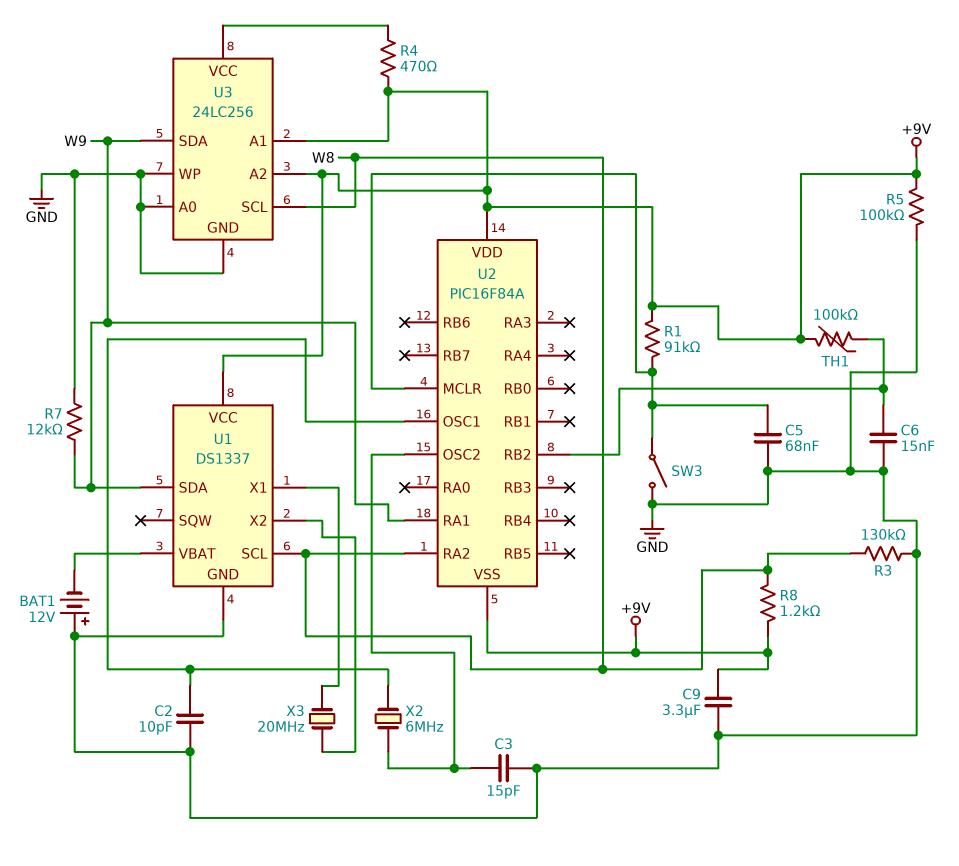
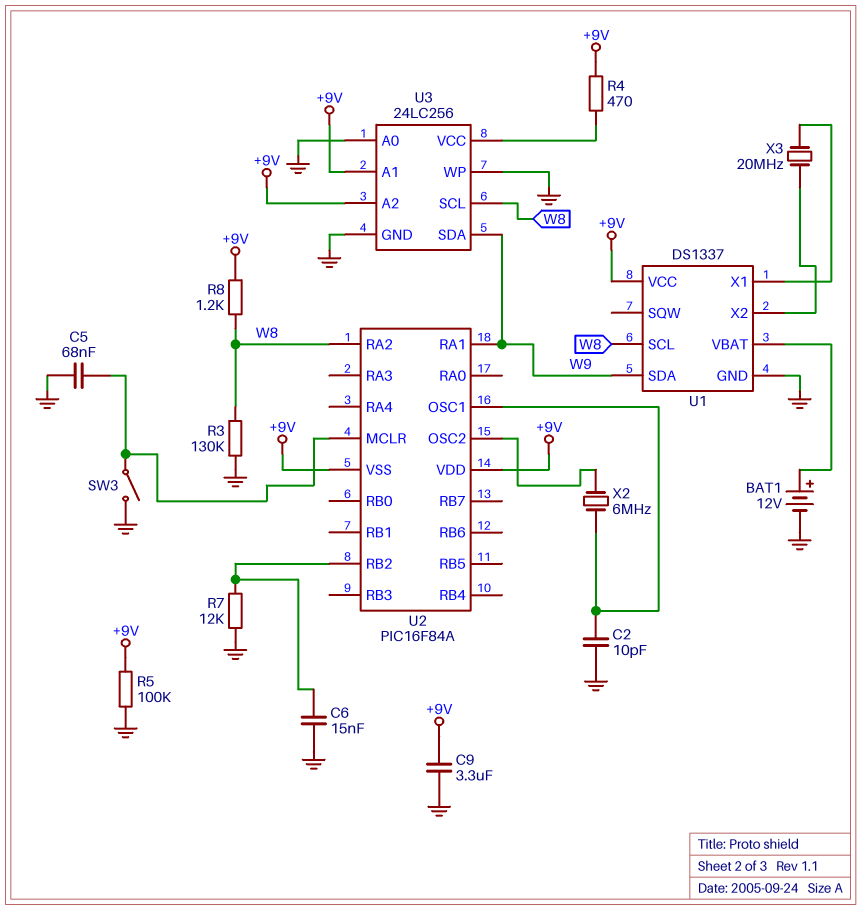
BAT1: 12V (plus GND, minus U1/VBAT) -> 12V (plus U1/VBAT, minus GND)
C3: 15pF (GND, U2/OSC2) -> none
R1: 91k (+9V, U2/MCLR) -> none
R7: 12k (GND, W9) -> 12k (GND, U2/RB2)
TH1: 100k (+9V, U2/RB2) -> none

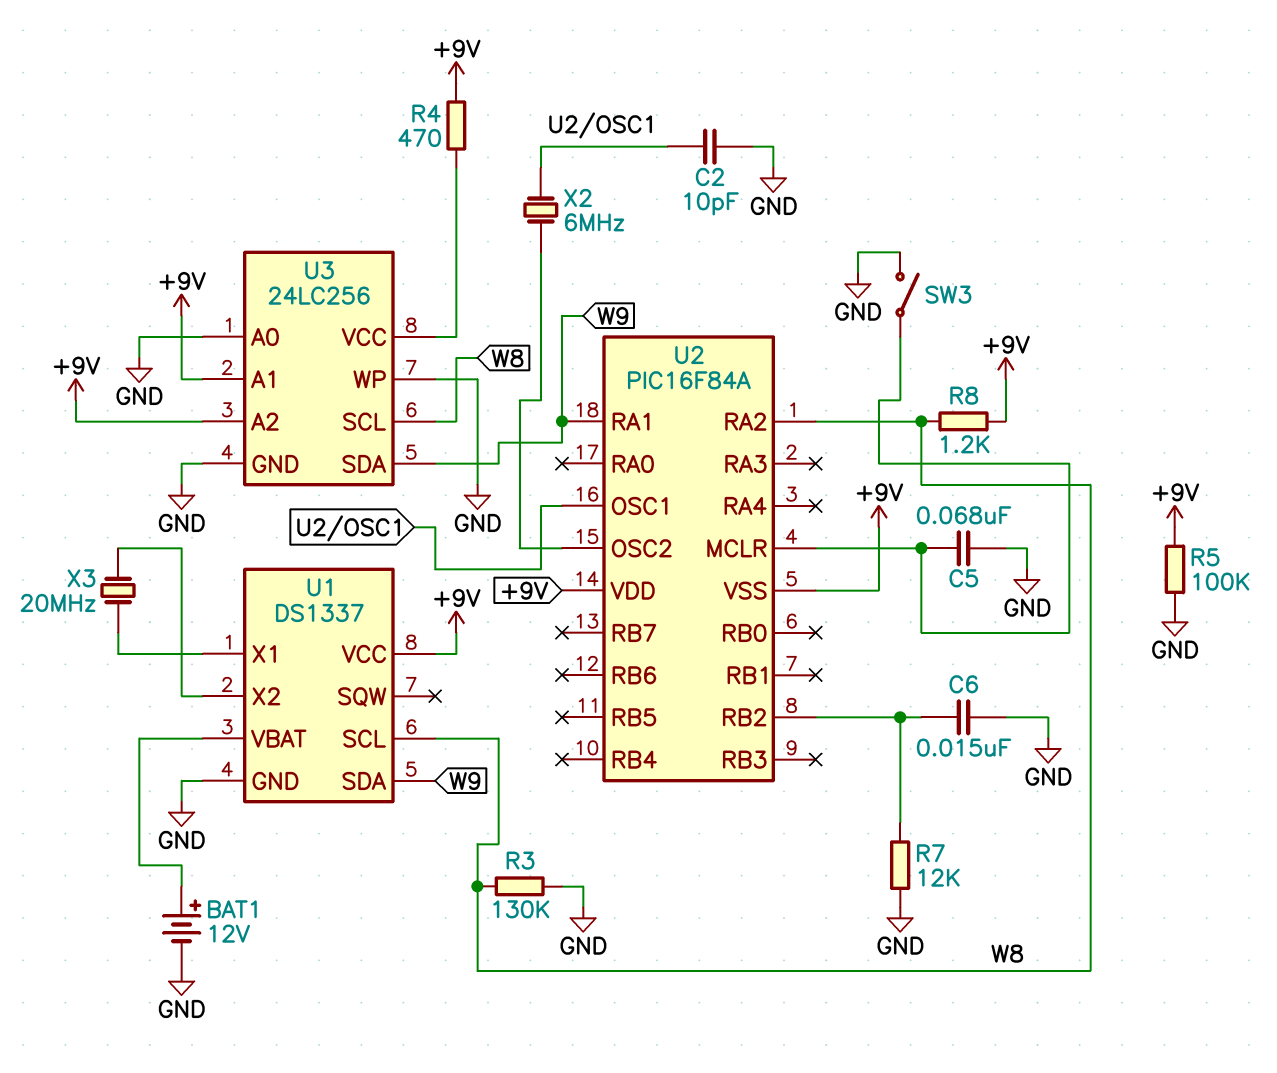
C9: 3.3uF (+9V, GND) -> none

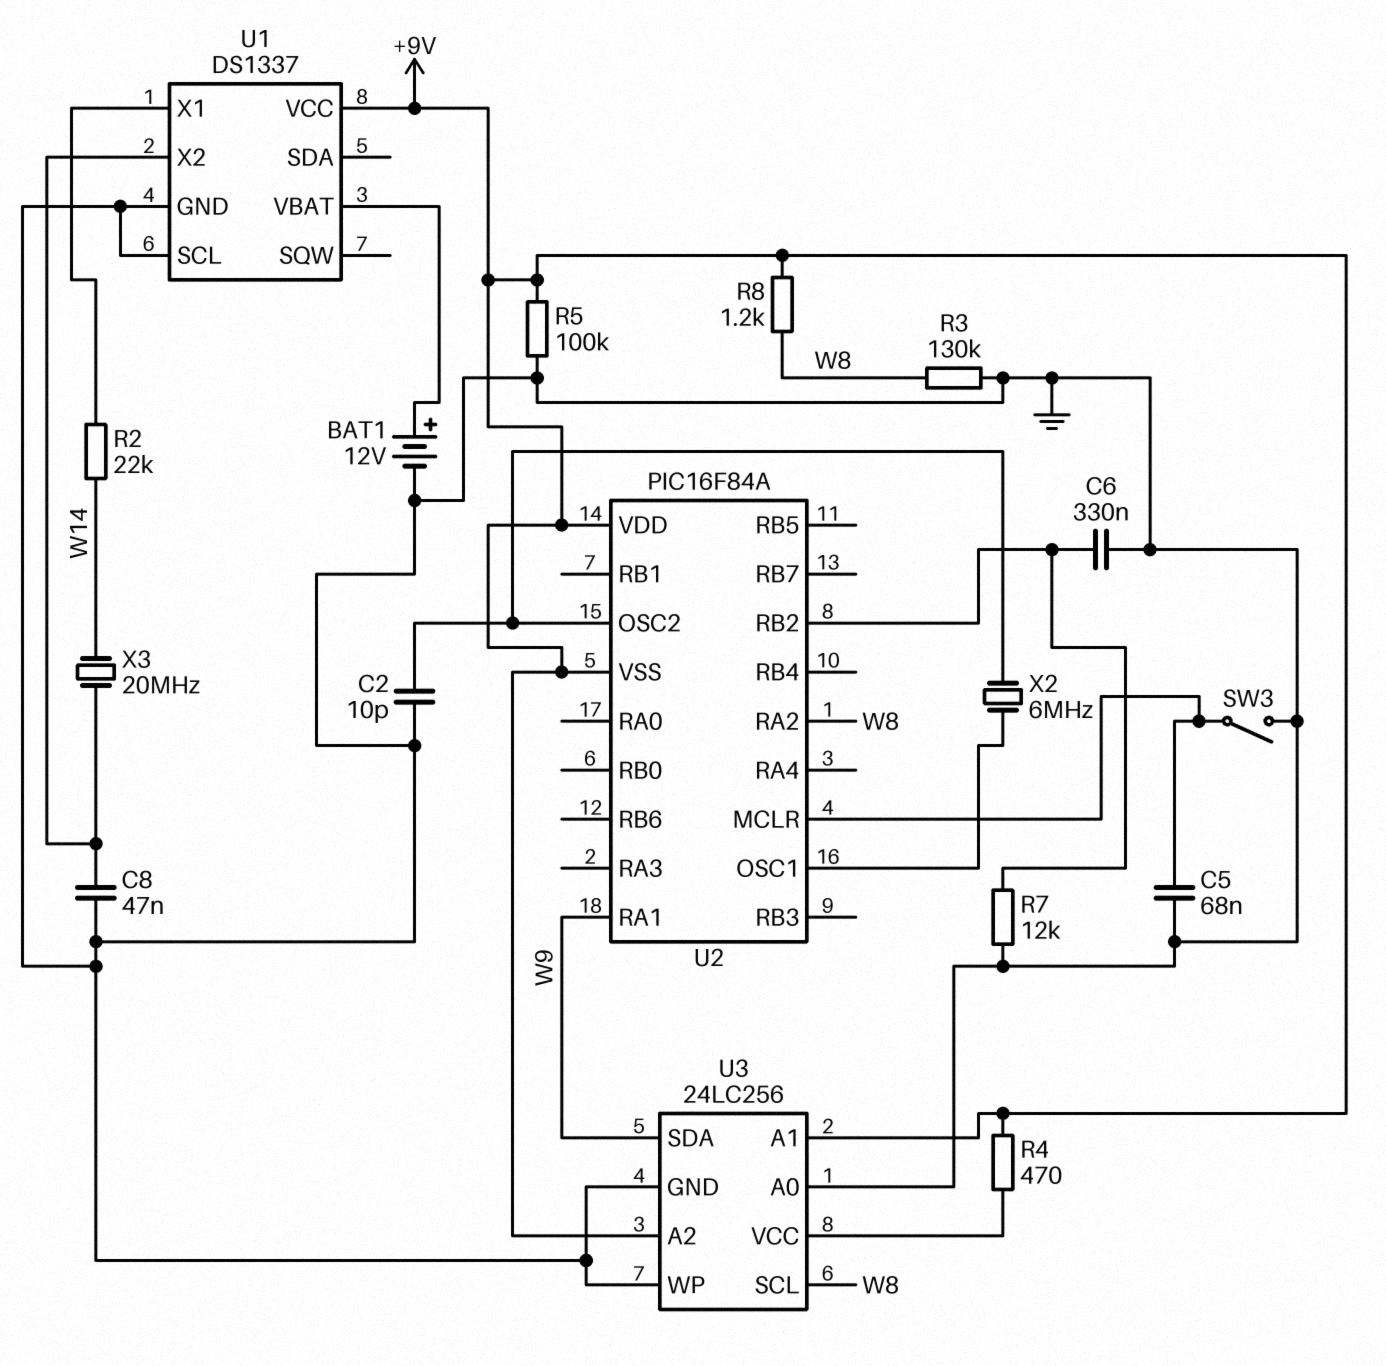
C2: 10pF (GND, U2/OSC1) -> 10pF (GND, U2/OSC2)
C6: 15nF (GND, U2/RB2) -> 330nF (GND, U2/RB2)
C8: none -> 47nF (GND, U1/X2)
R2: none -> 22k (U1/X1, W14)
U1 pin SCL: W8 -> GND
U1 pin SDA: W9 -> none
X3: 20MHz (U1/X1, U1/X2) -> 20MHz (U1/X2, W14)

